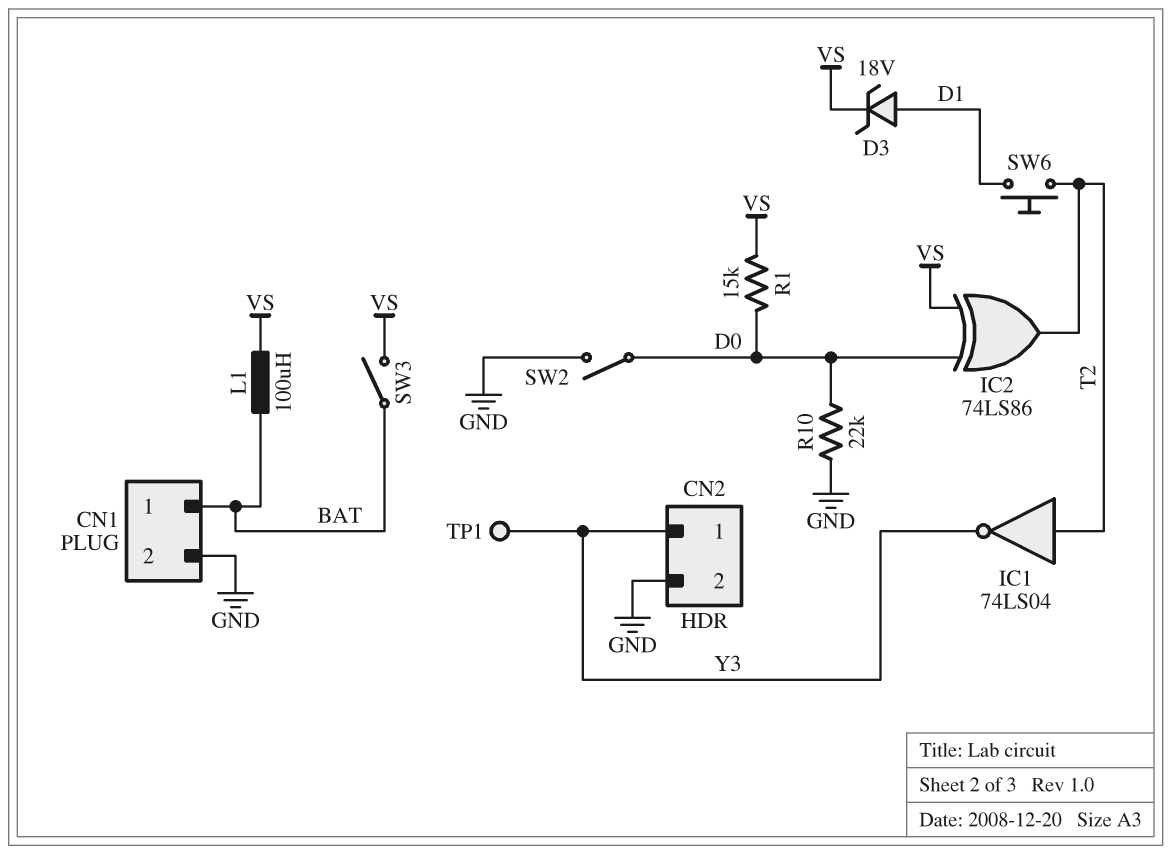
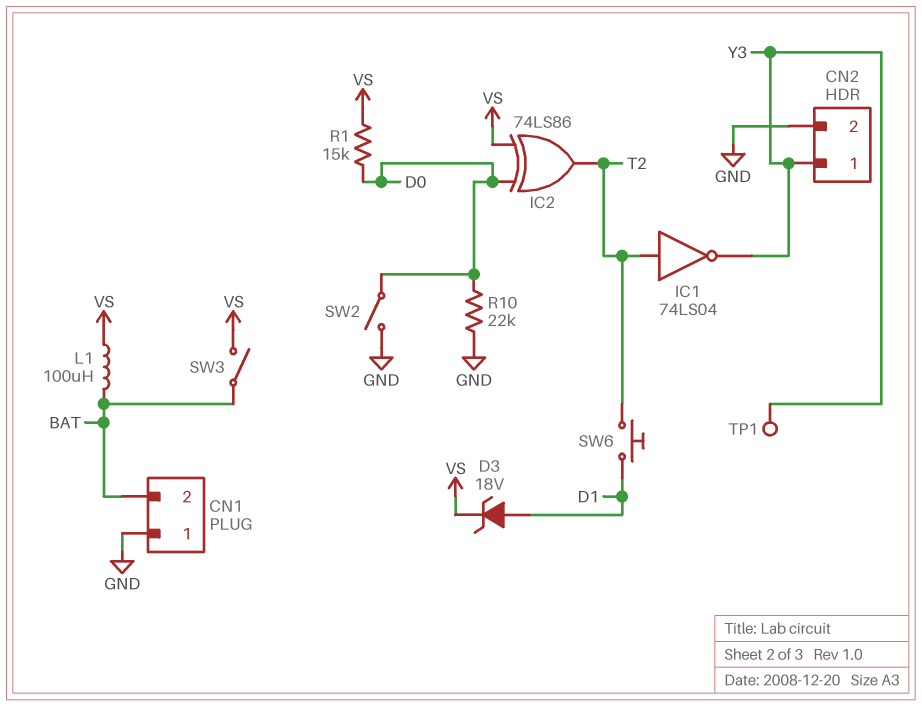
CN1 pin 1: BAT -> GND
CN1 pin 2: GND -> BAT

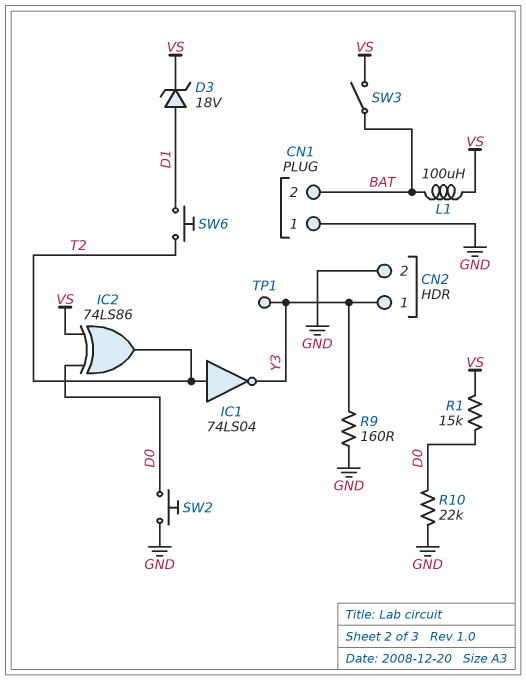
R9: none -> 160 (GND, Y3)
SW2: switch (D0, GND) -> button (D0, GND)

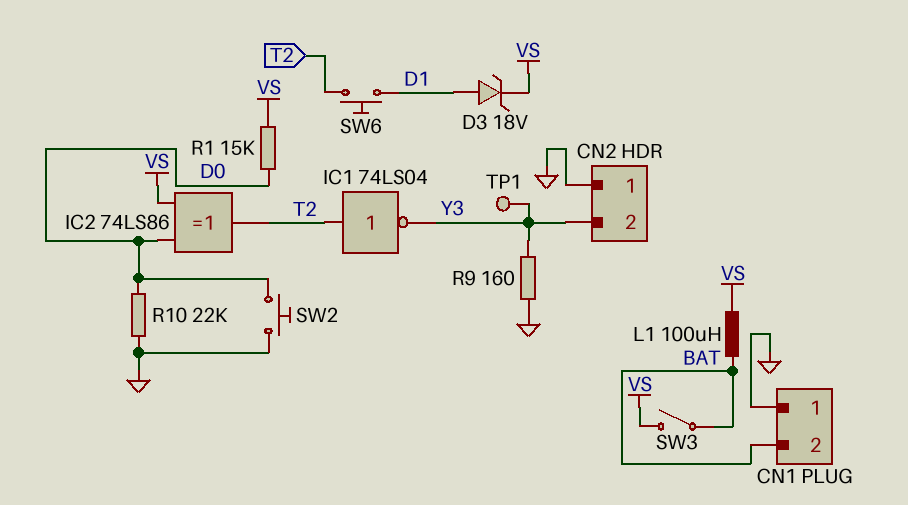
CN2 pin 1: Y3 -> GND
CN2 pin 2: GND -> Y3

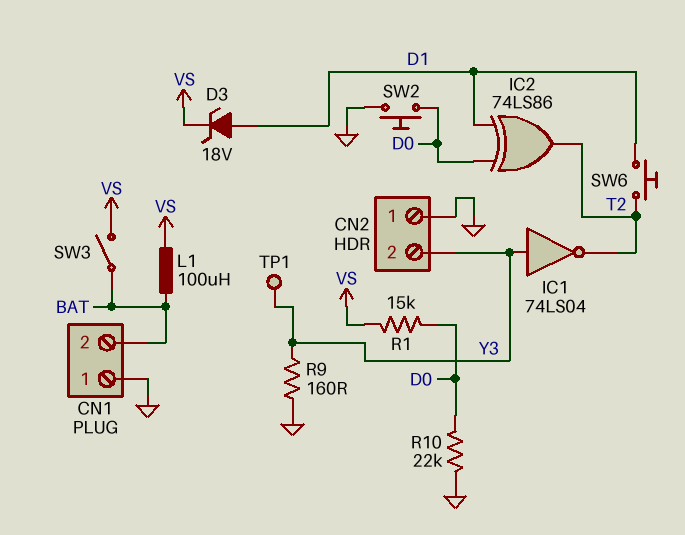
IC1: NOT 74LS04 (in T2, out Y3) -> NOT 74LS04 (in Y3, out T2)
IC2: XOR 74LS86 (in D0, in VS, out T2) -> XOR 74LS86 (in D0, in D1, out T2)

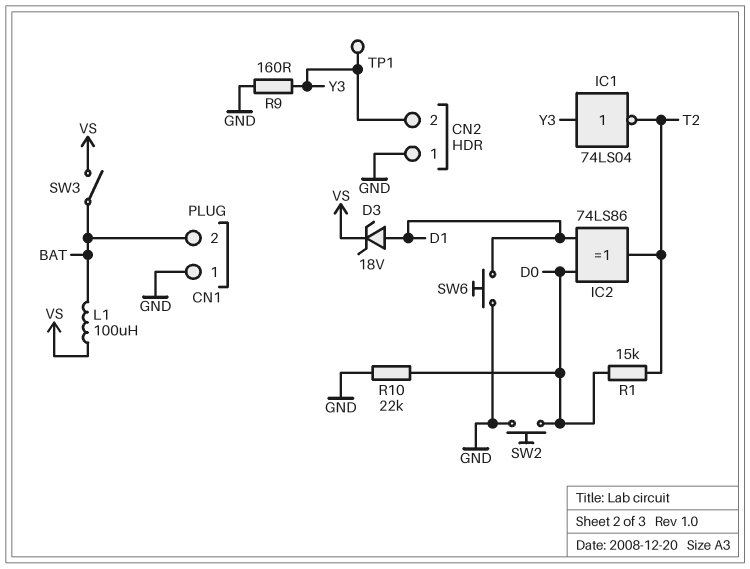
R1: 15k (D0, VS) -> 15k (D0, T2)
SW6: button (D1, T2) -> button (D1, GND)

